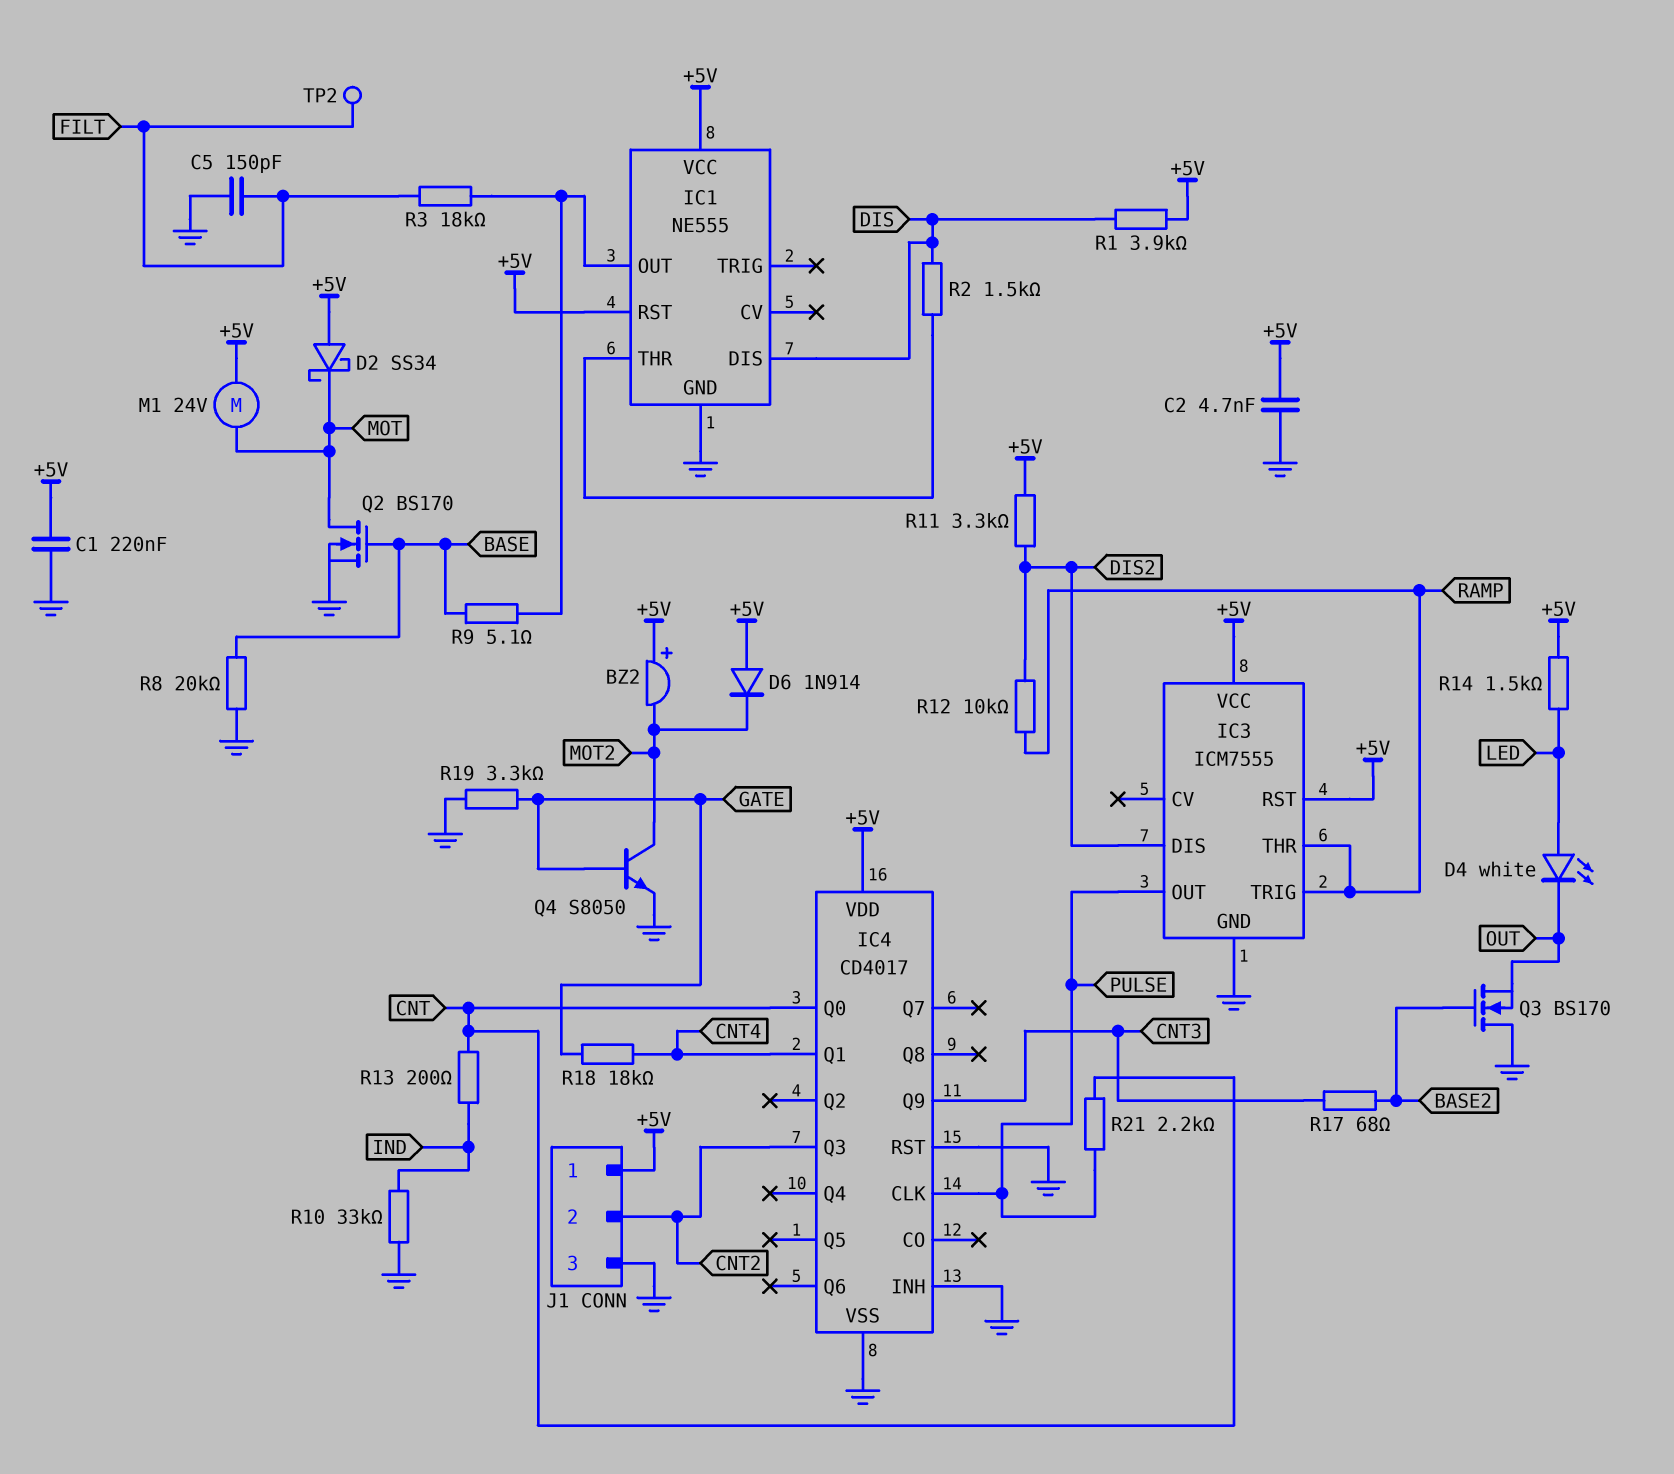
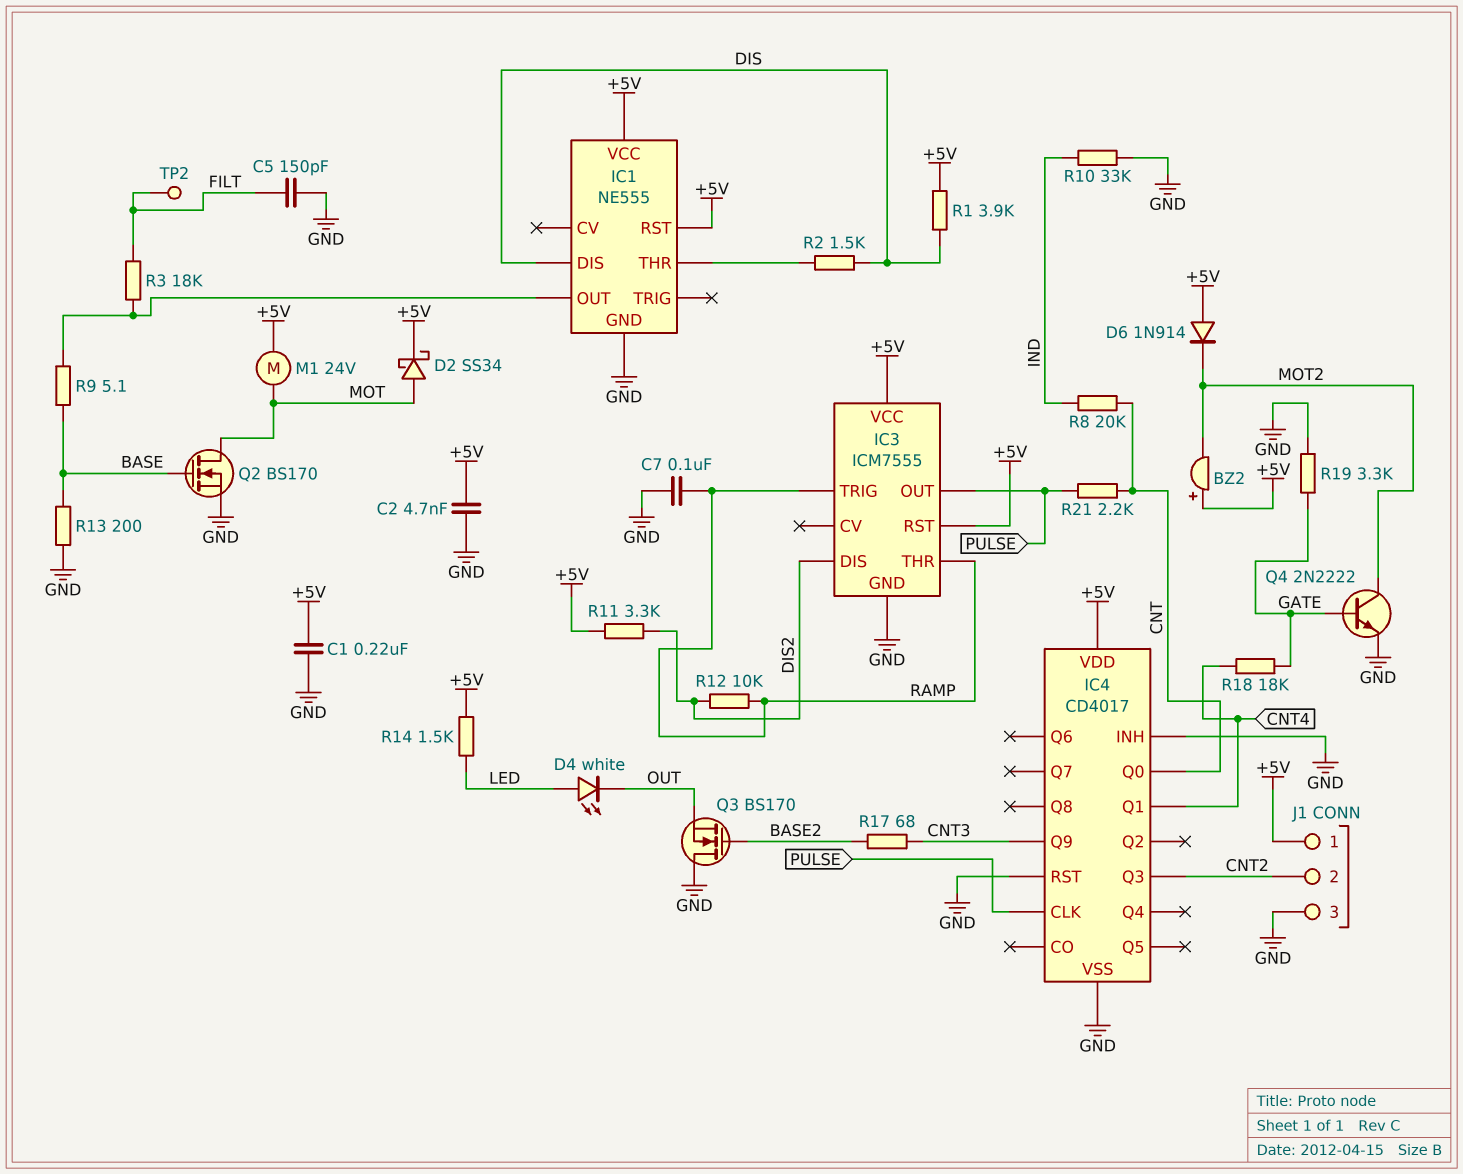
C7: none -> 100nF (GND, RAMP)
D2: schottky SS34 (A +5V, K MOT) -> schottky SS34 (A MOT, K +5V)
Q4: NPN S8050 (B GATE, C MOT2, E GND) -> NPN 2N2222 (B GATE, C MOT2, E GND)
R8: 20k (BASE, GND) -> 20k (CNT, IND)
R13: 200 (CNT, IND) -> 200 (BASE, GND)

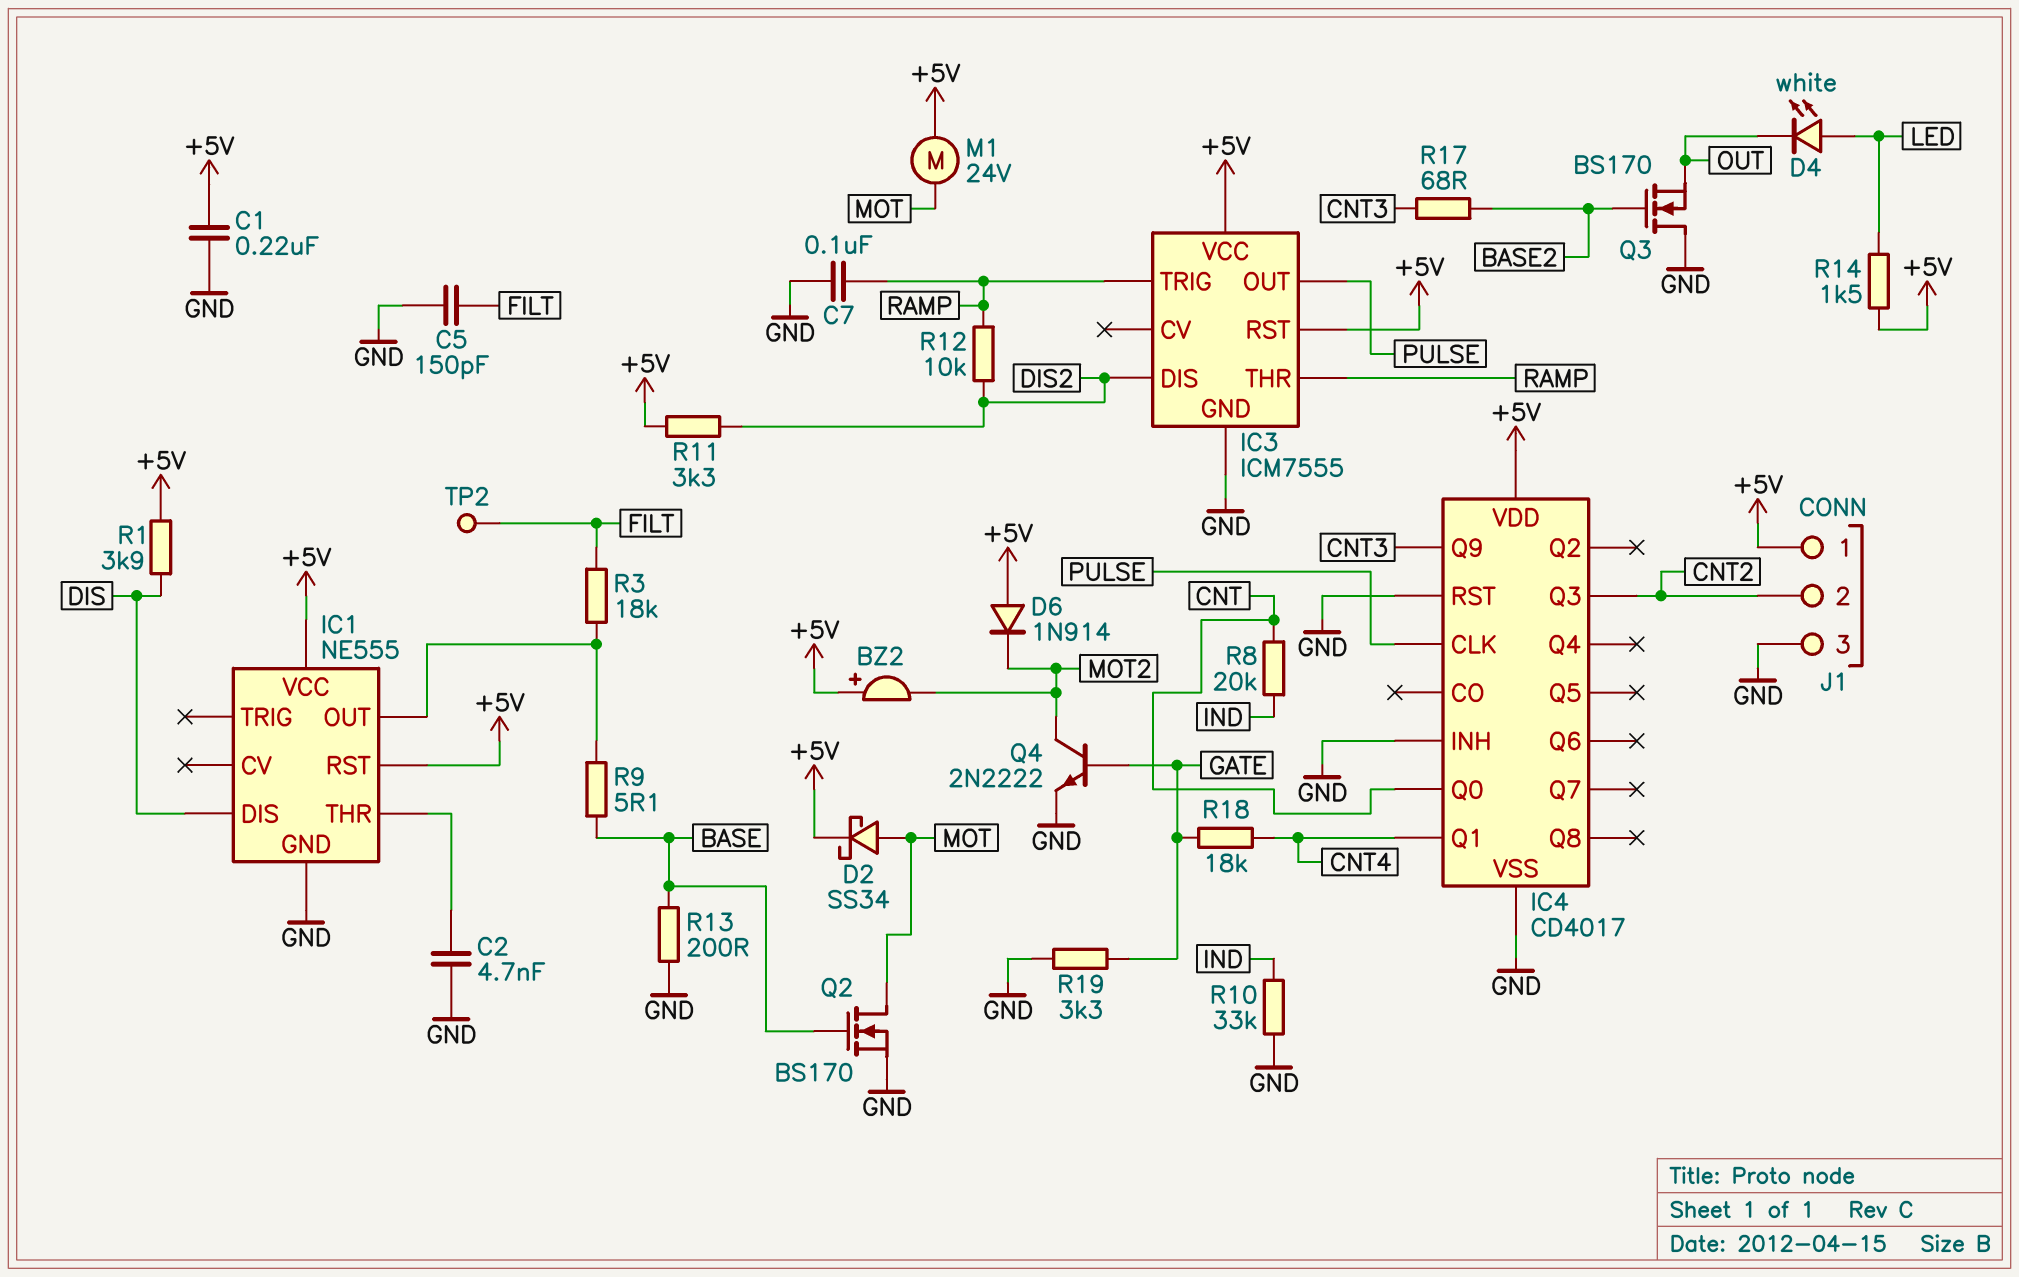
C2: 4.7nF (+5V, GND) -> 4.7nF (GND, IC1/THR)
R2: 1.5k (DIS, IC1/THR) -> none
R21: 2.2k (CNT, PULSE) -> none

